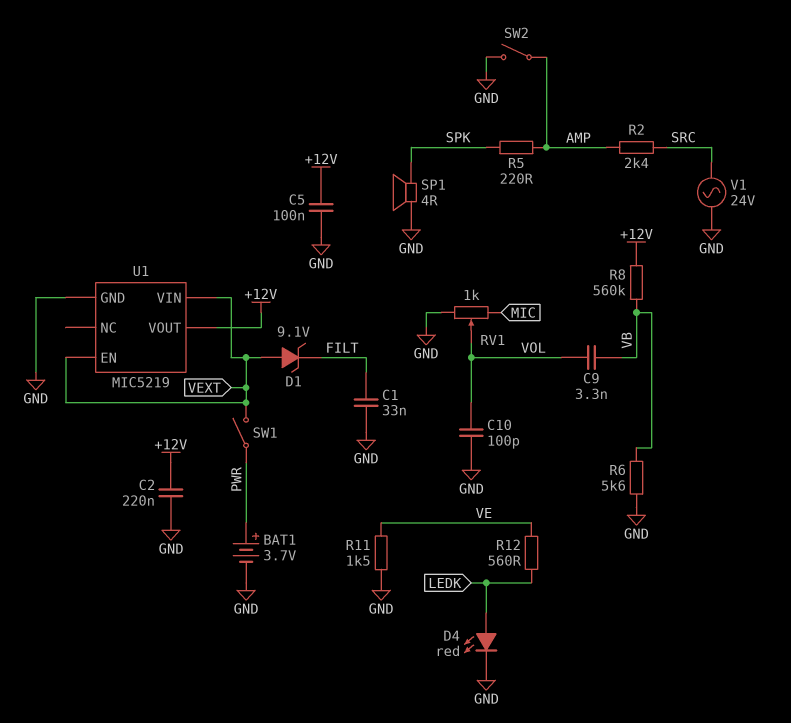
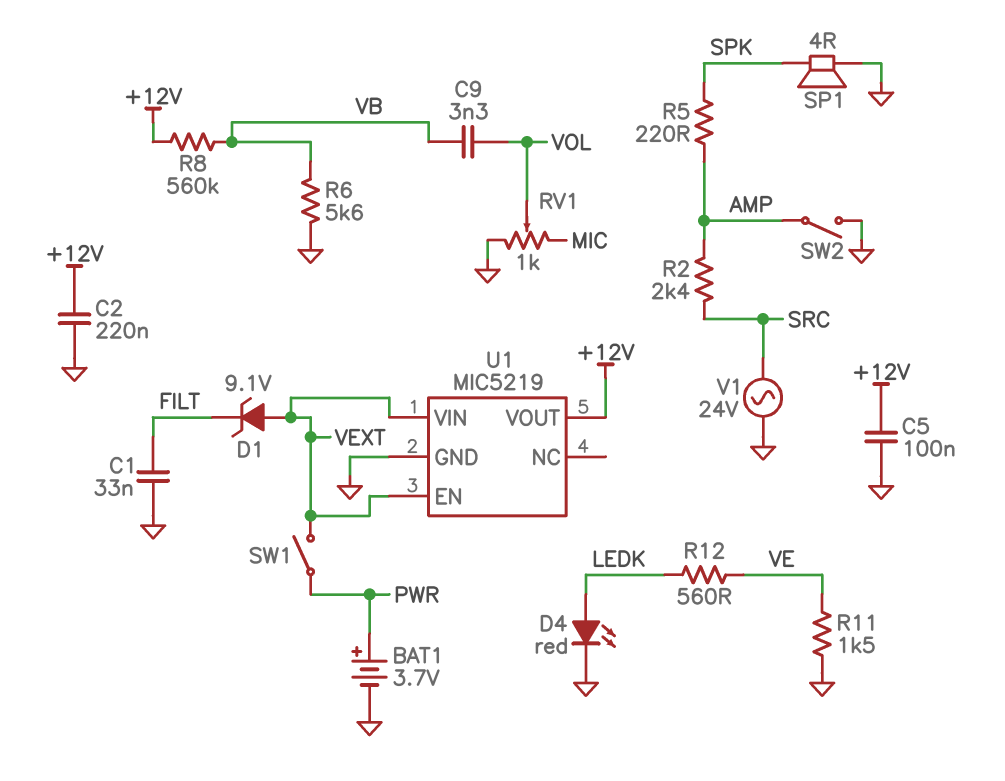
C10: 100pF (GND, VOL) -> none

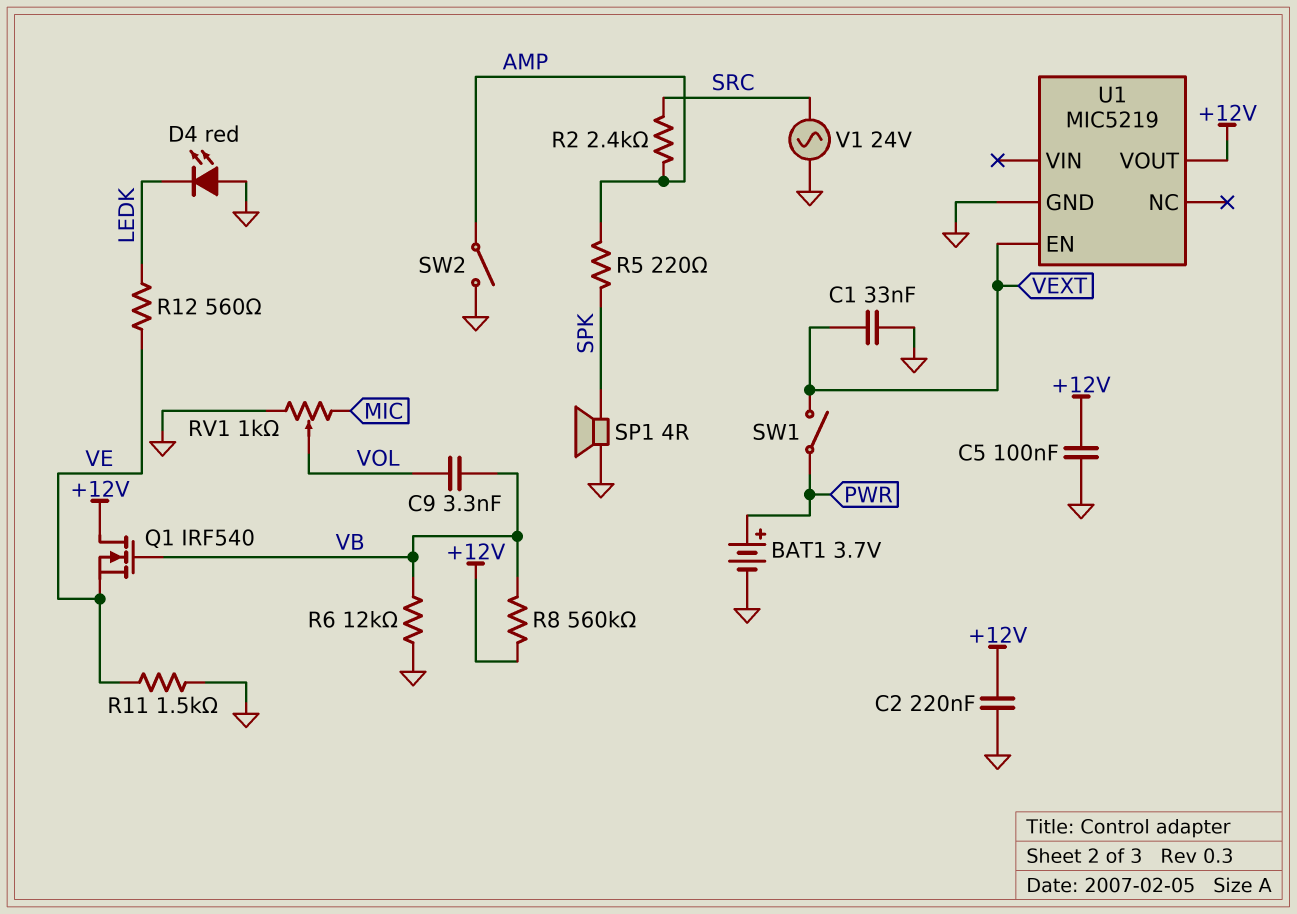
C1: 33nF (FILT, GND) -> 33nF (GND, VEXT)
D1: zener 9.1V (A VEXT, K FILT) -> none
D4: LED red (A LEDK, K GND) -> LED red (A GND, K LEDK)
Q1: none -> NMOS IRF540 (G VB, D +12V, S VE)
R6: 5.6k (GND, VB) -> 12k (GND, VB)
U1 pin VIN: VEXT -> none

